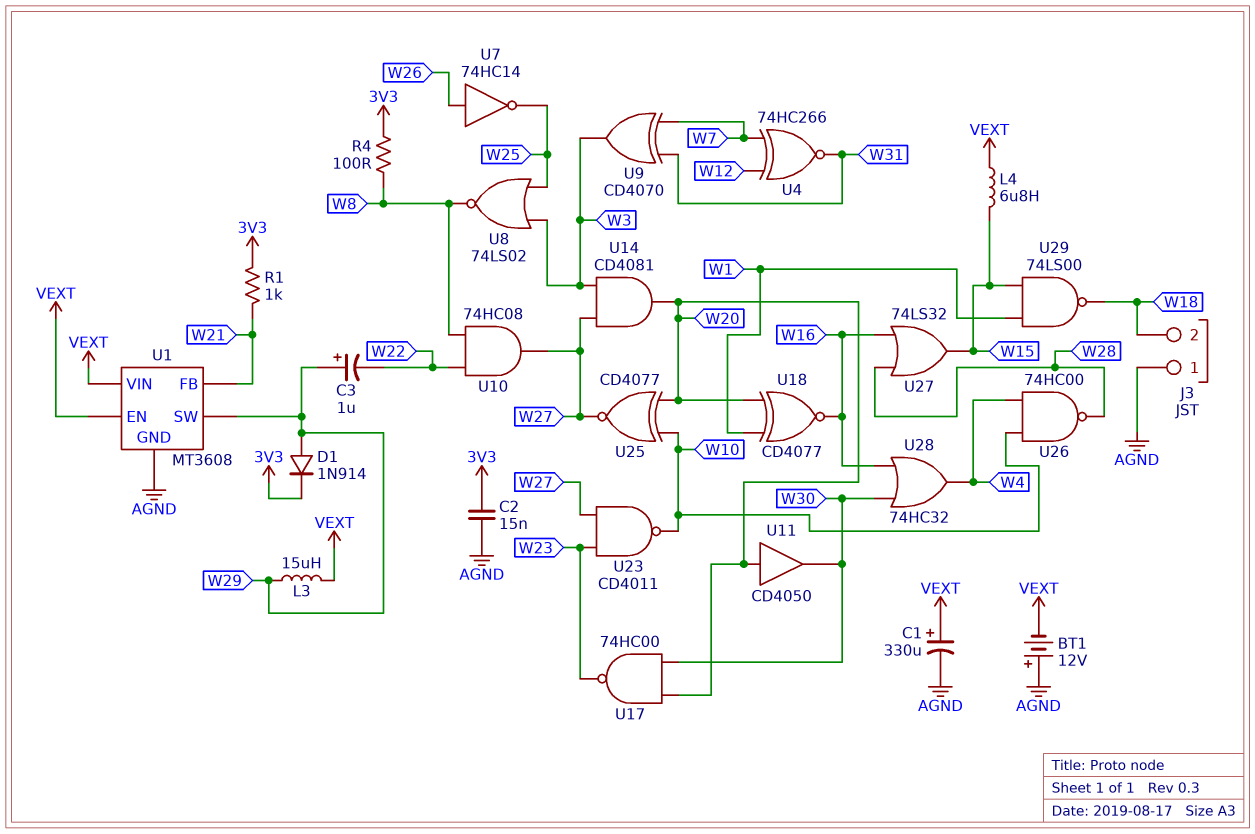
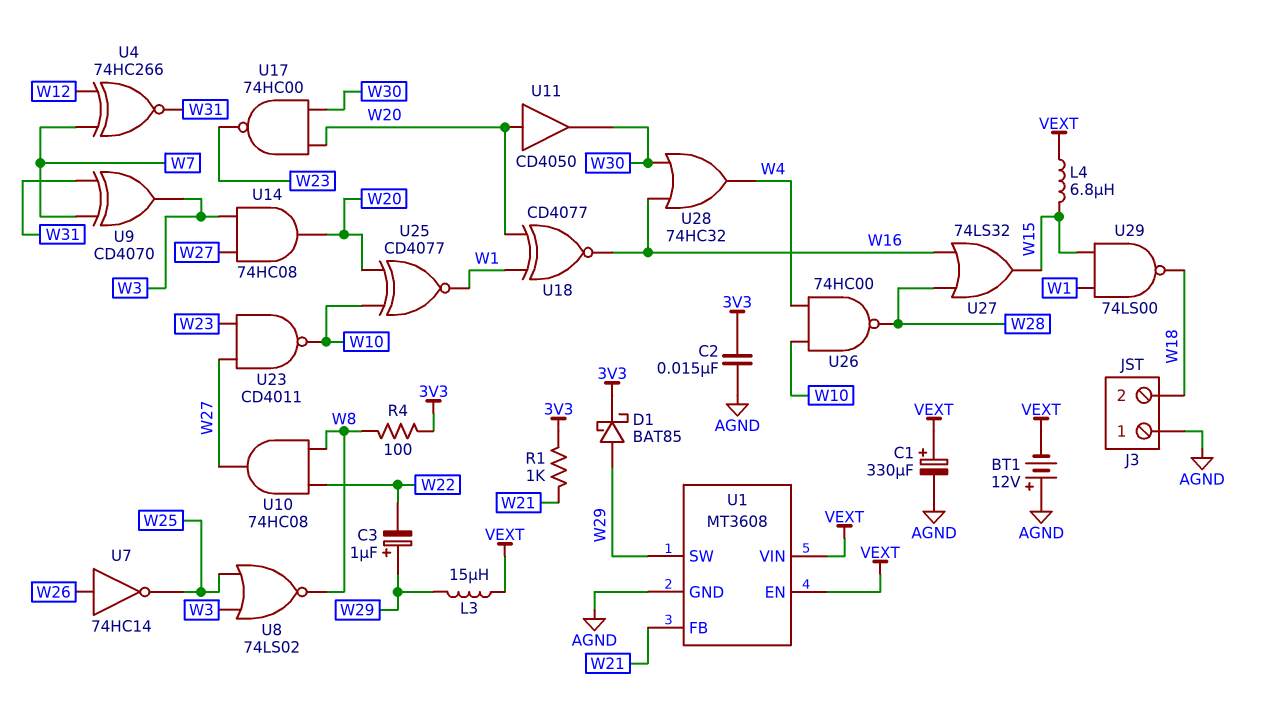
D1: diode 1N914 (A W29, K 3V3) -> schottky BAT85 (A W29, K 3V3)
U14: AND CD4081 (in W3, in W27, out W20) -> AND 74HC08 (in W3, in W27, out W20)
U25: XNOR CD4077 (in W10, in W20, out W27) -> XNOR CD4077 (in W10, in W20, out W1)

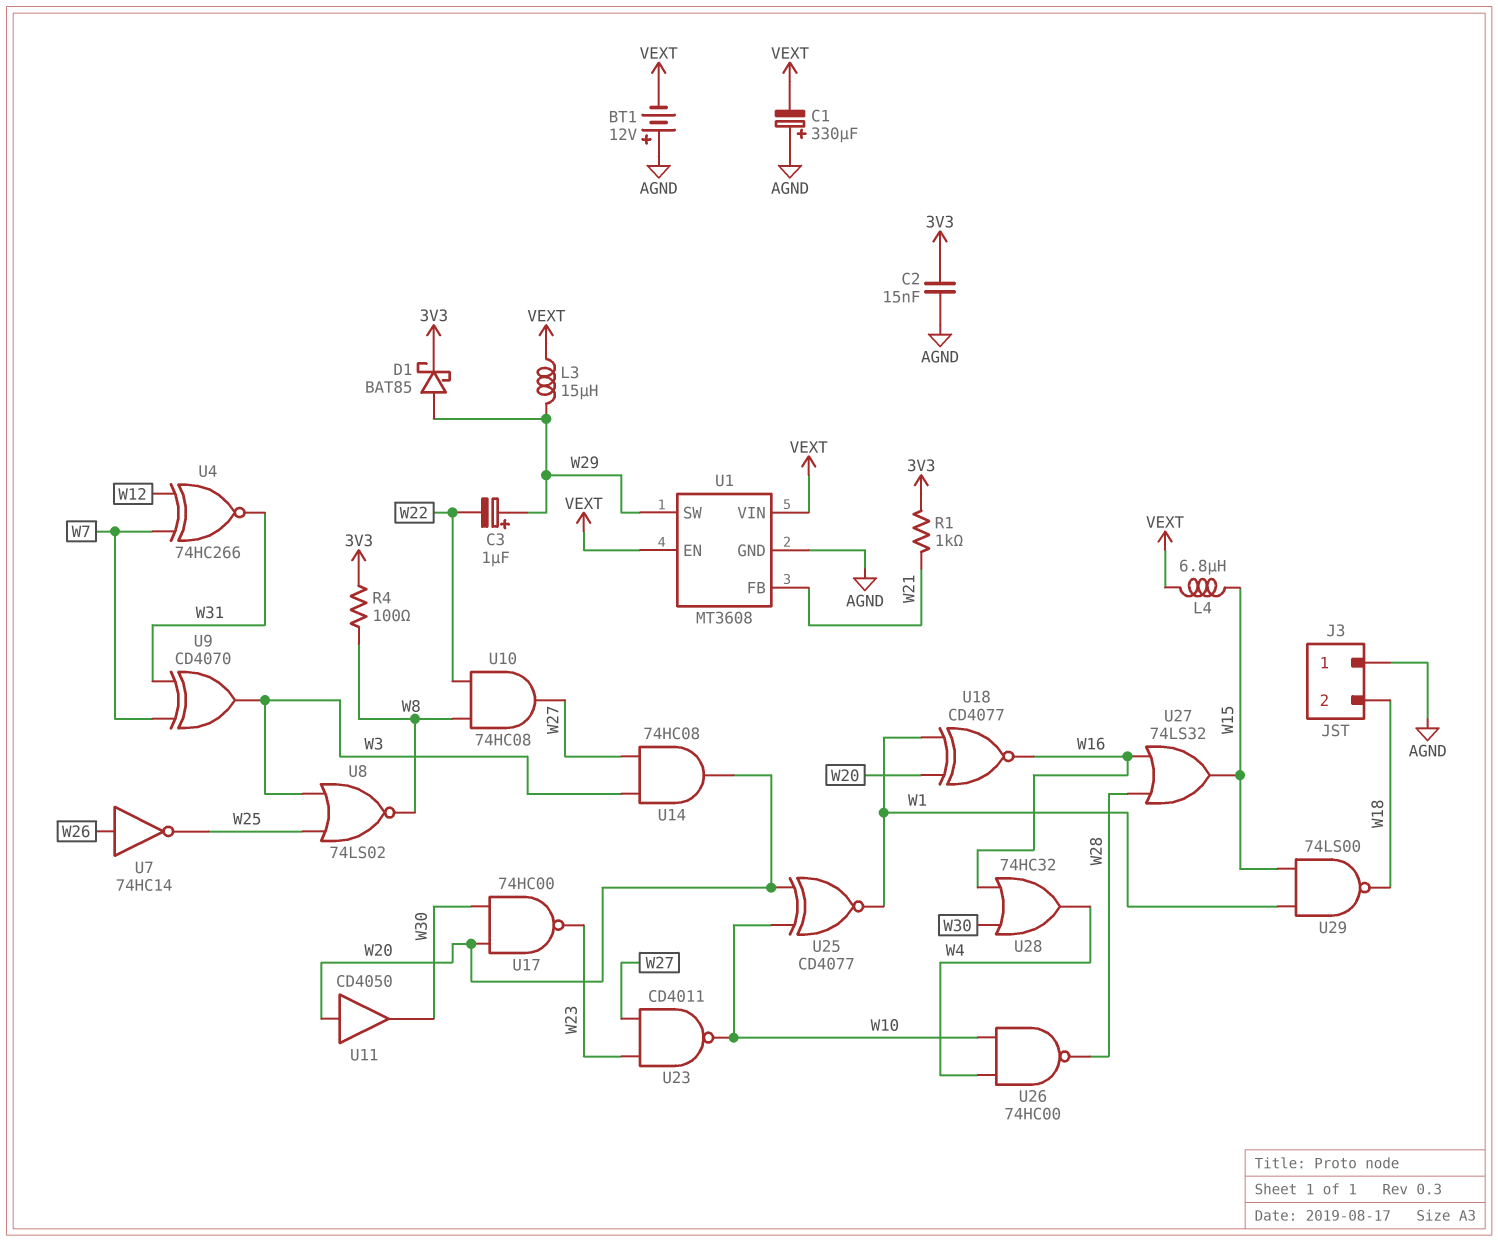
C1: 330uF (plus VEXT, minus AGND) -> 330uF (plus AGND, minus VEXT)

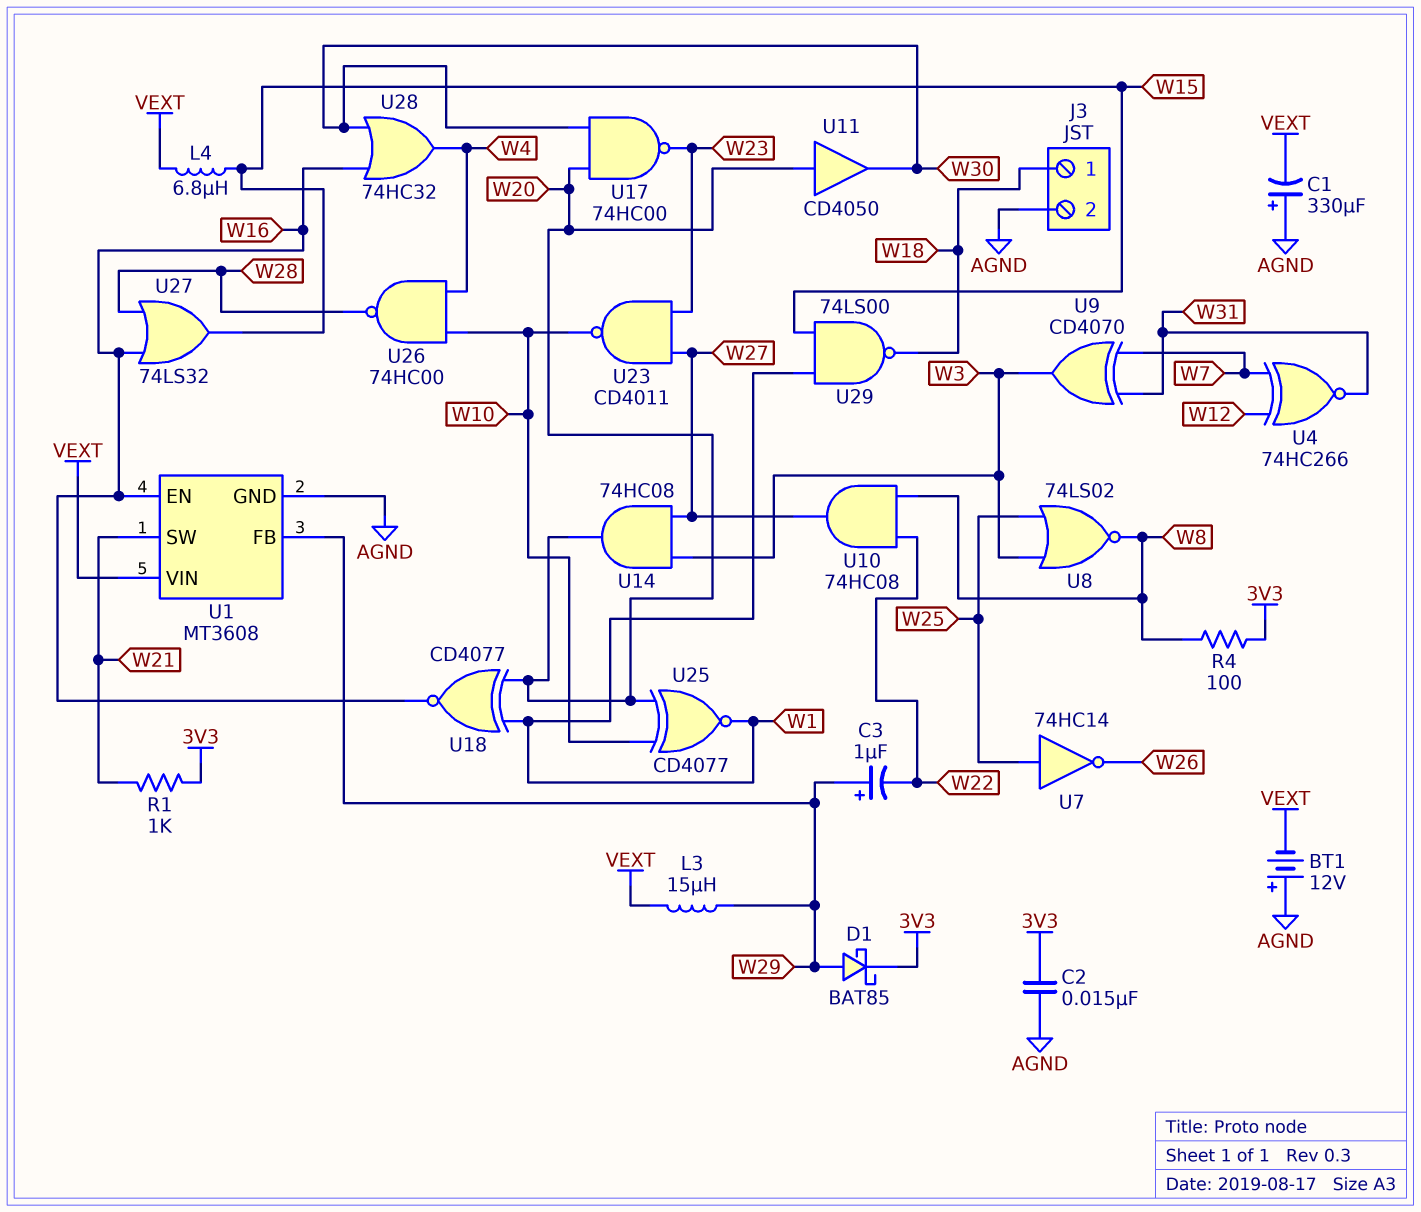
J3 pin 1: AGND -> W18
J3 pin 2: W18 -> AGND
U1 pin EN: VEXT -> W16
U1 pin FB: W21 -> W29
U1 pin SW: W29 -> W21
U7: NOT 74HC14 (in W26, out W25) -> NOT 74HC14 (in W25, out W26)

